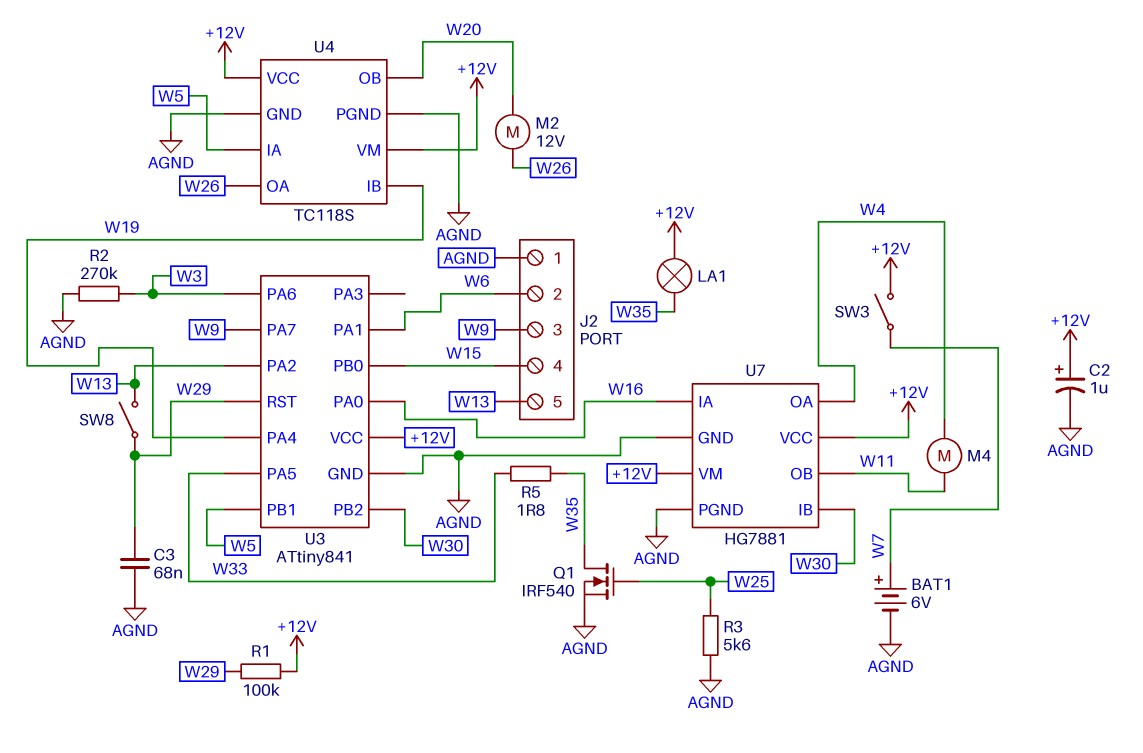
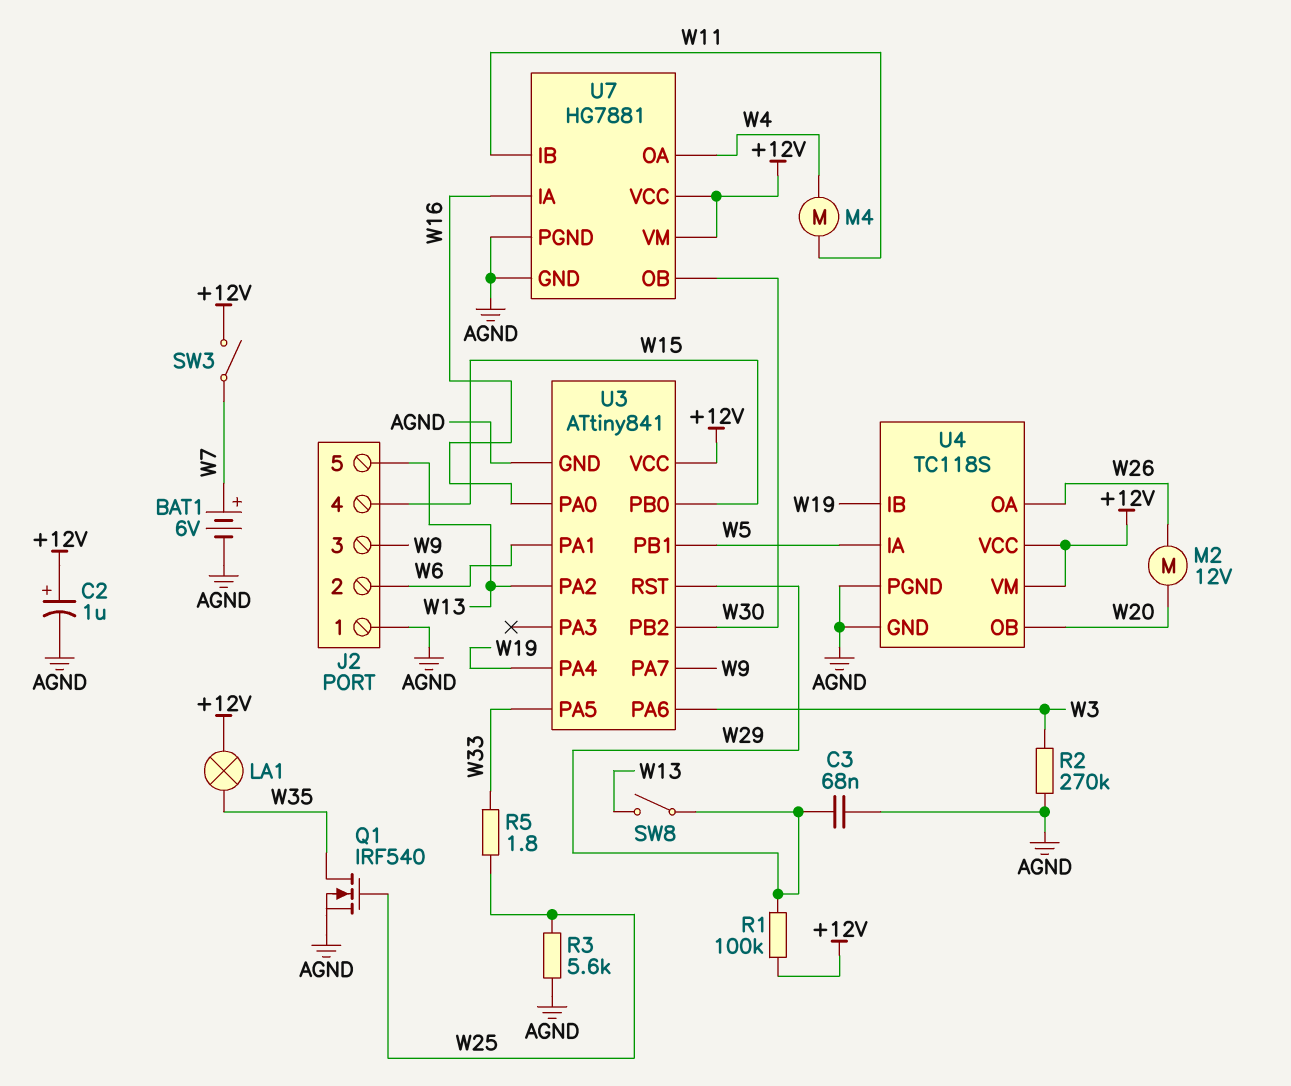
R5: 1.8 (W33, W35) -> 1.8 (W25, W33)
U7 pin IB: W30 -> W11
U7 pin OB: W11 -> W30

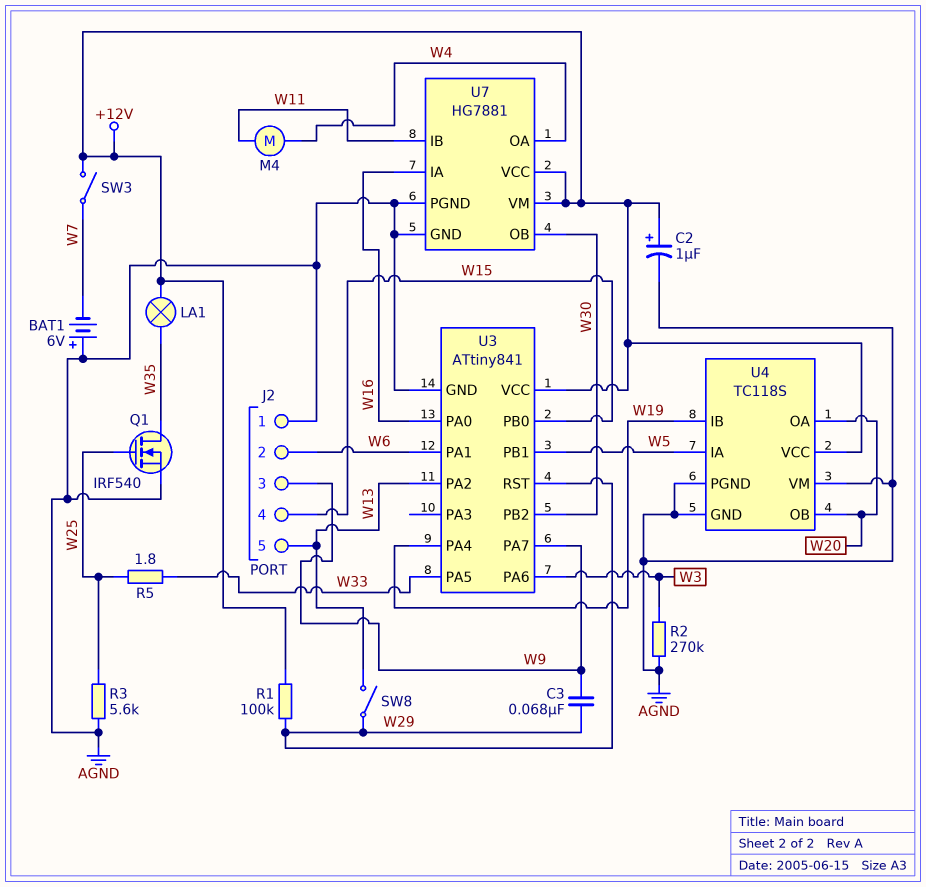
BAT1: 6V (plus W7, minus AGND) -> 6V (plus AGND, minus W7)
C3: 68nF (AGND, W29) -> 68nF (W9, W29)
M2: motor 12V (W20, W26) -> none
U4 pin OA: W26 -> W20
U4 pin VM: +12V -> AGND

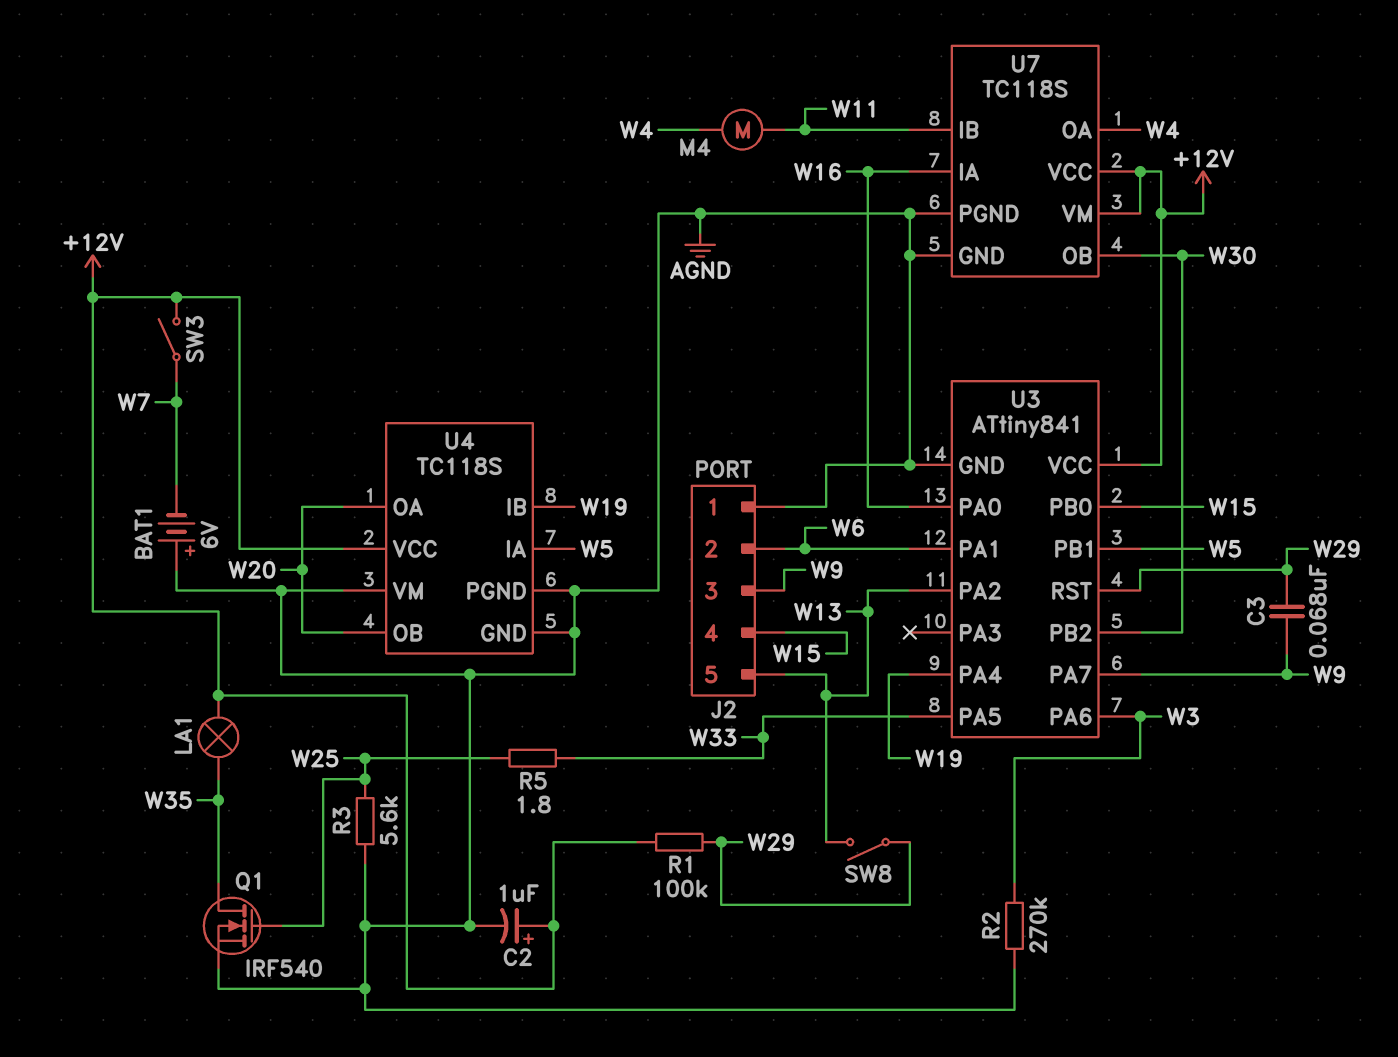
U7: HG7881 -> TC118S

